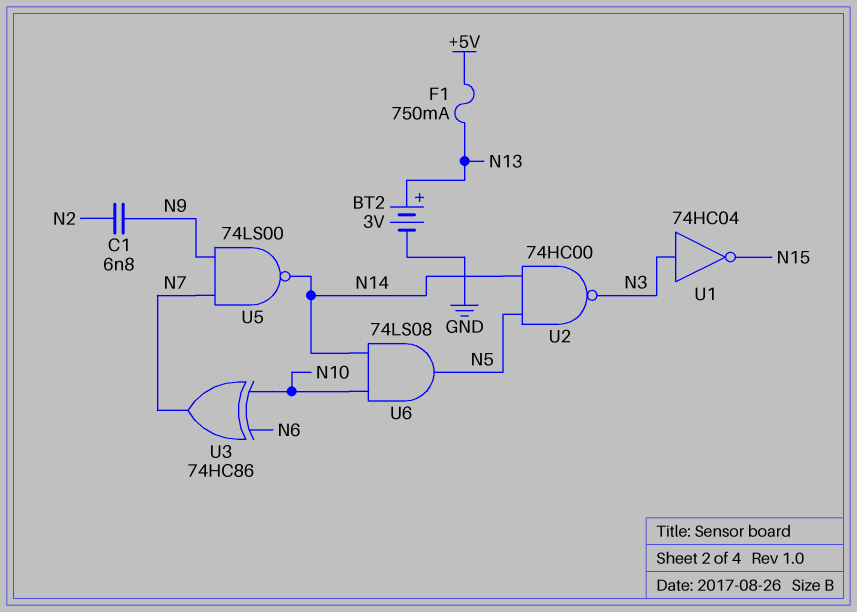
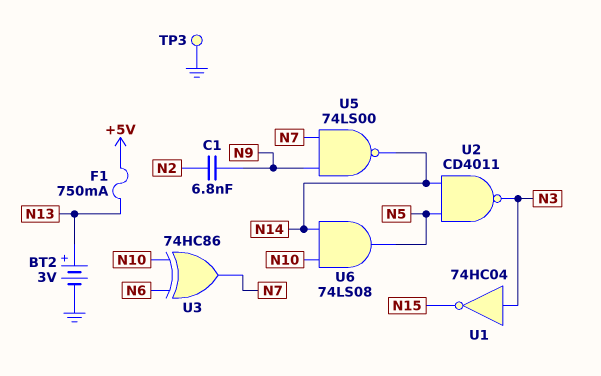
TP3: none -> test point (GND)
U2: NAND 74HC00 (in N5, in N14, out N3) -> NAND CD4011 (in N5, in N14, out N3)

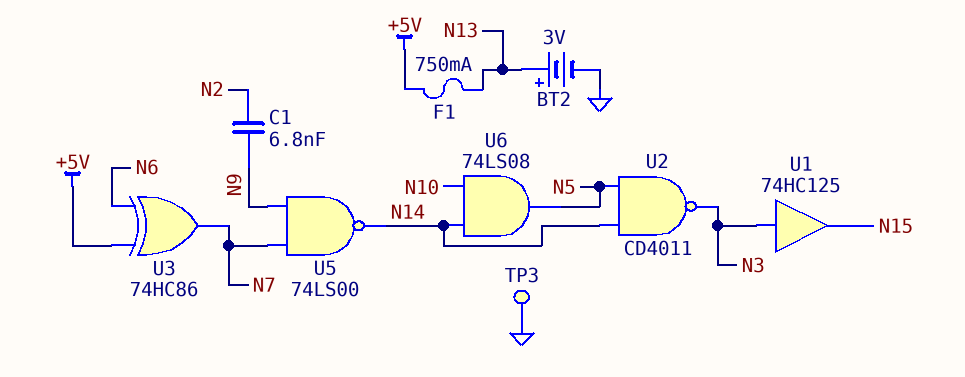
U1: NOT 74HC04 (in N3, out N15) -> buffer 74HC125 (in N3, out N15)
U3: XOR 74HC86 (in N6, in N10, out N7) -> XOR 74HC86 (in +5V, in N6, out N7)

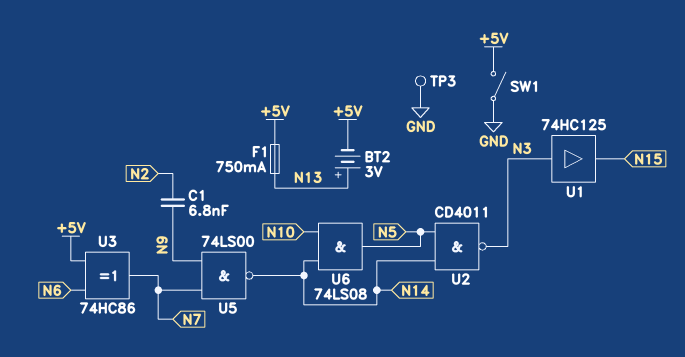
BT2: 3V (plus N13, minus GND) -> 3V (plus N13, minus +5V)
SW1: none -> switch (+5V, GND)

